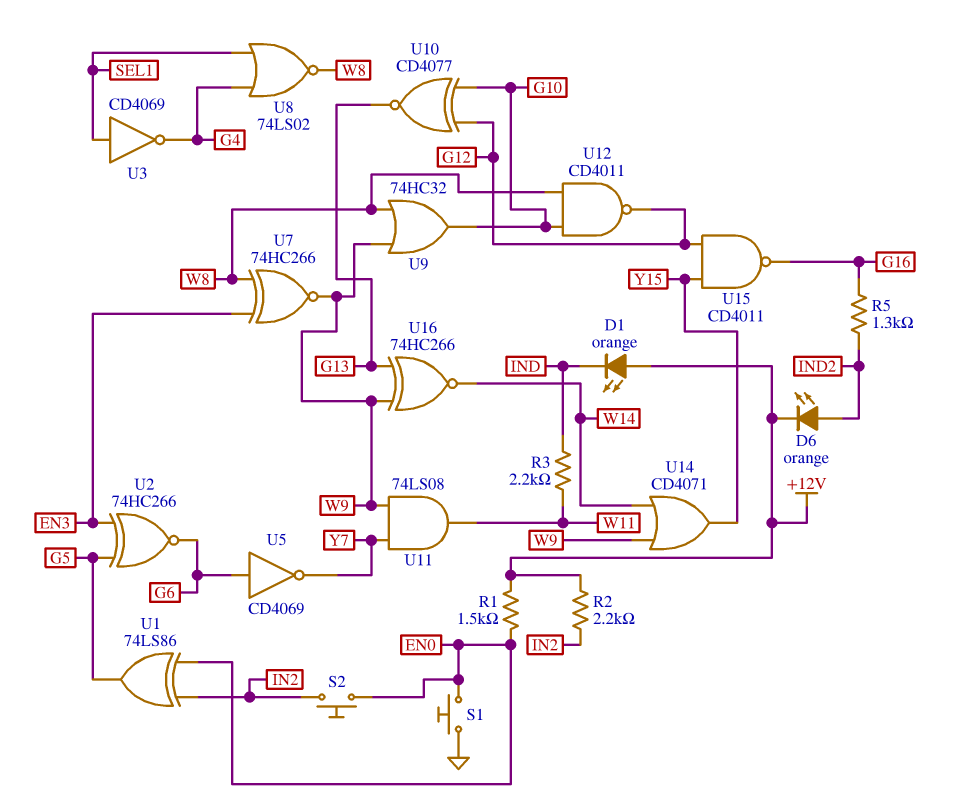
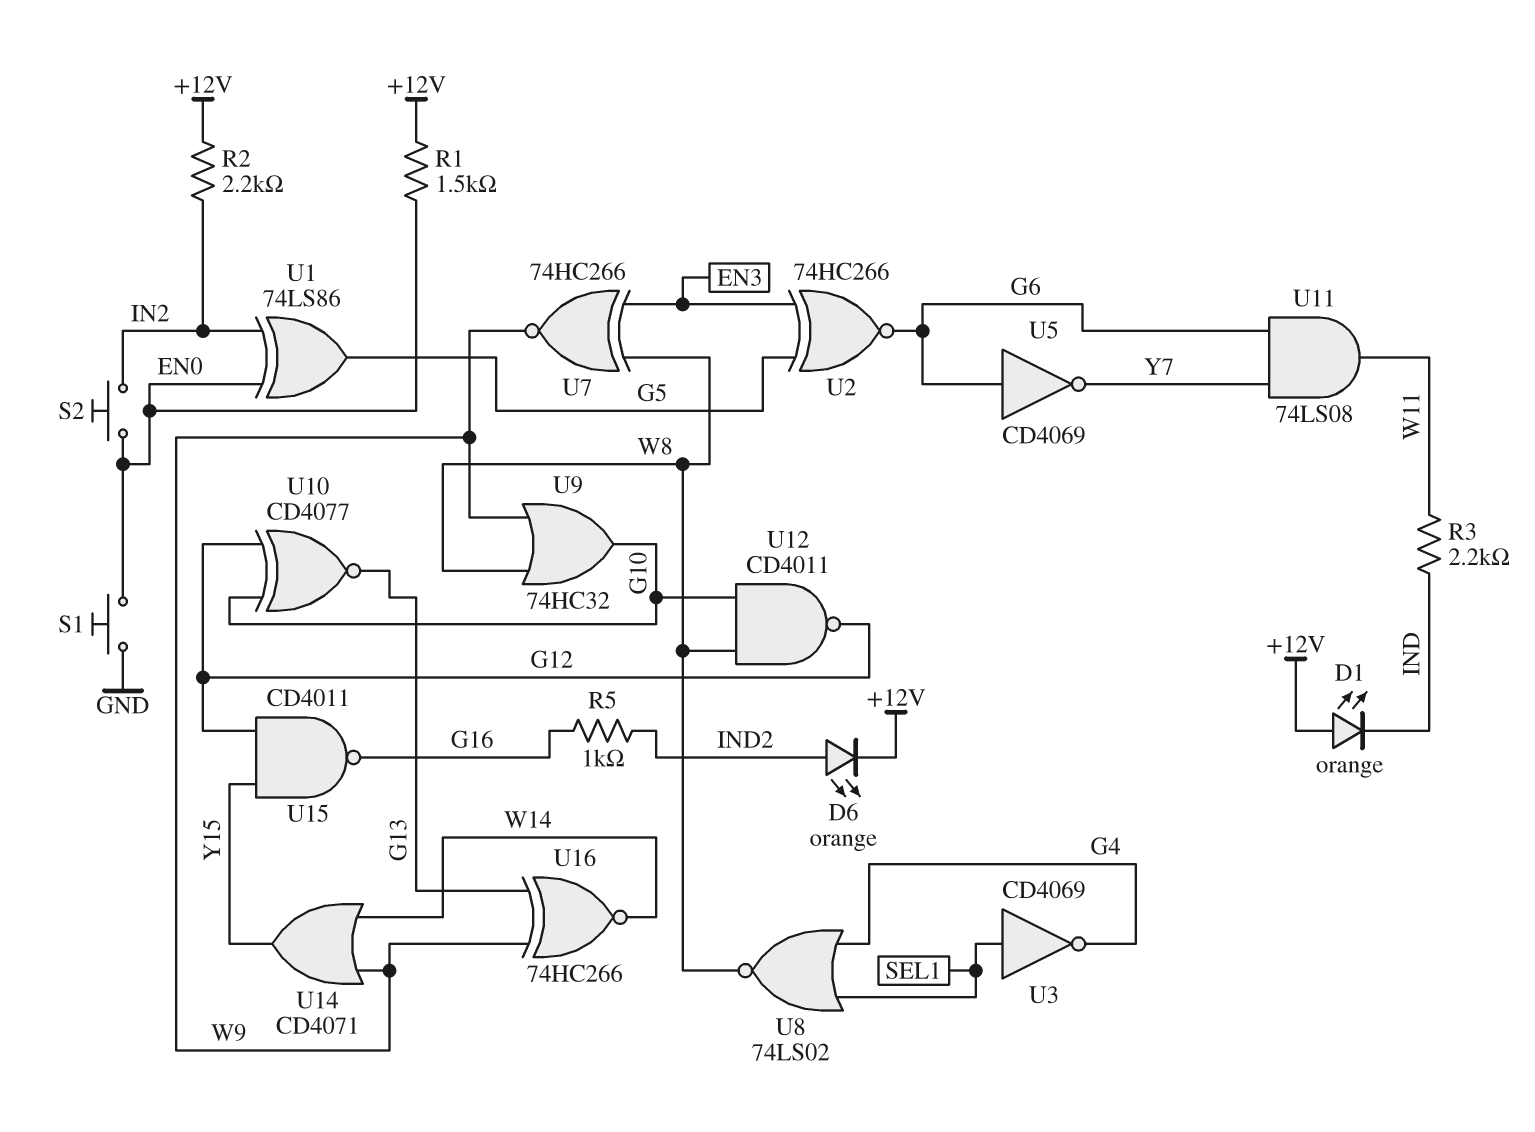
R5: 1.3k (G16, IND2) -> 1k (G16, IND2)
U11: AND 74LS08 (in W9, in Y7, out W11) -> AND 74LS08 (in G6, in Y7, out W11)

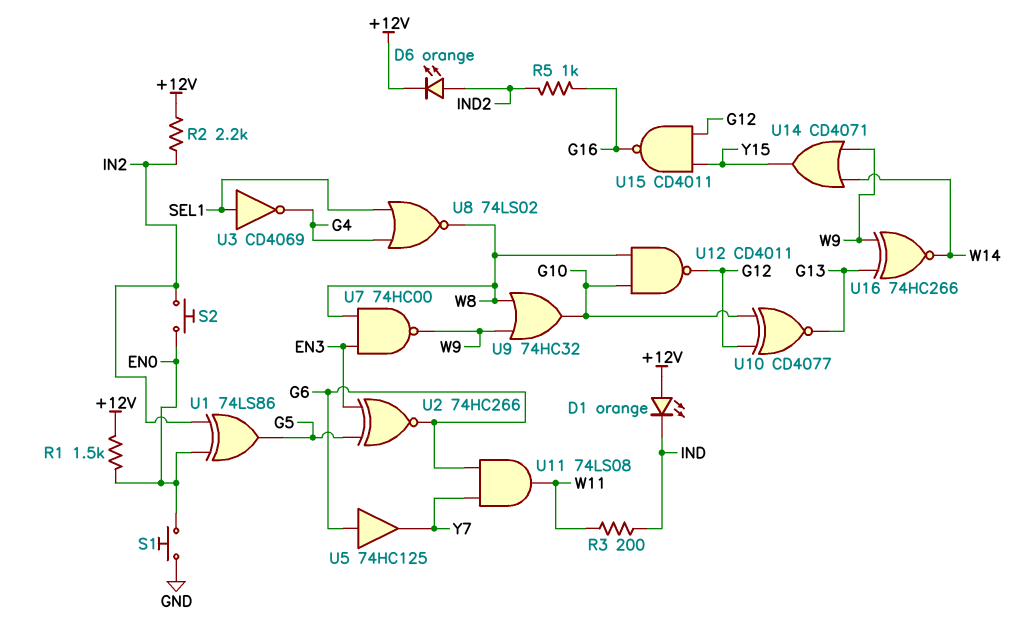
R3: 2.2k (IND, W11) -> 200 (IND, W11)
U5: NOT CD4069 (in G6, out Y7) -> buffer 74HC125 (in G6, out Y7)
U7: XNOR 74HC266 (in EN3, in W8, out W9) -> NAND 74HC00 (in EN3, in W8, out W9)

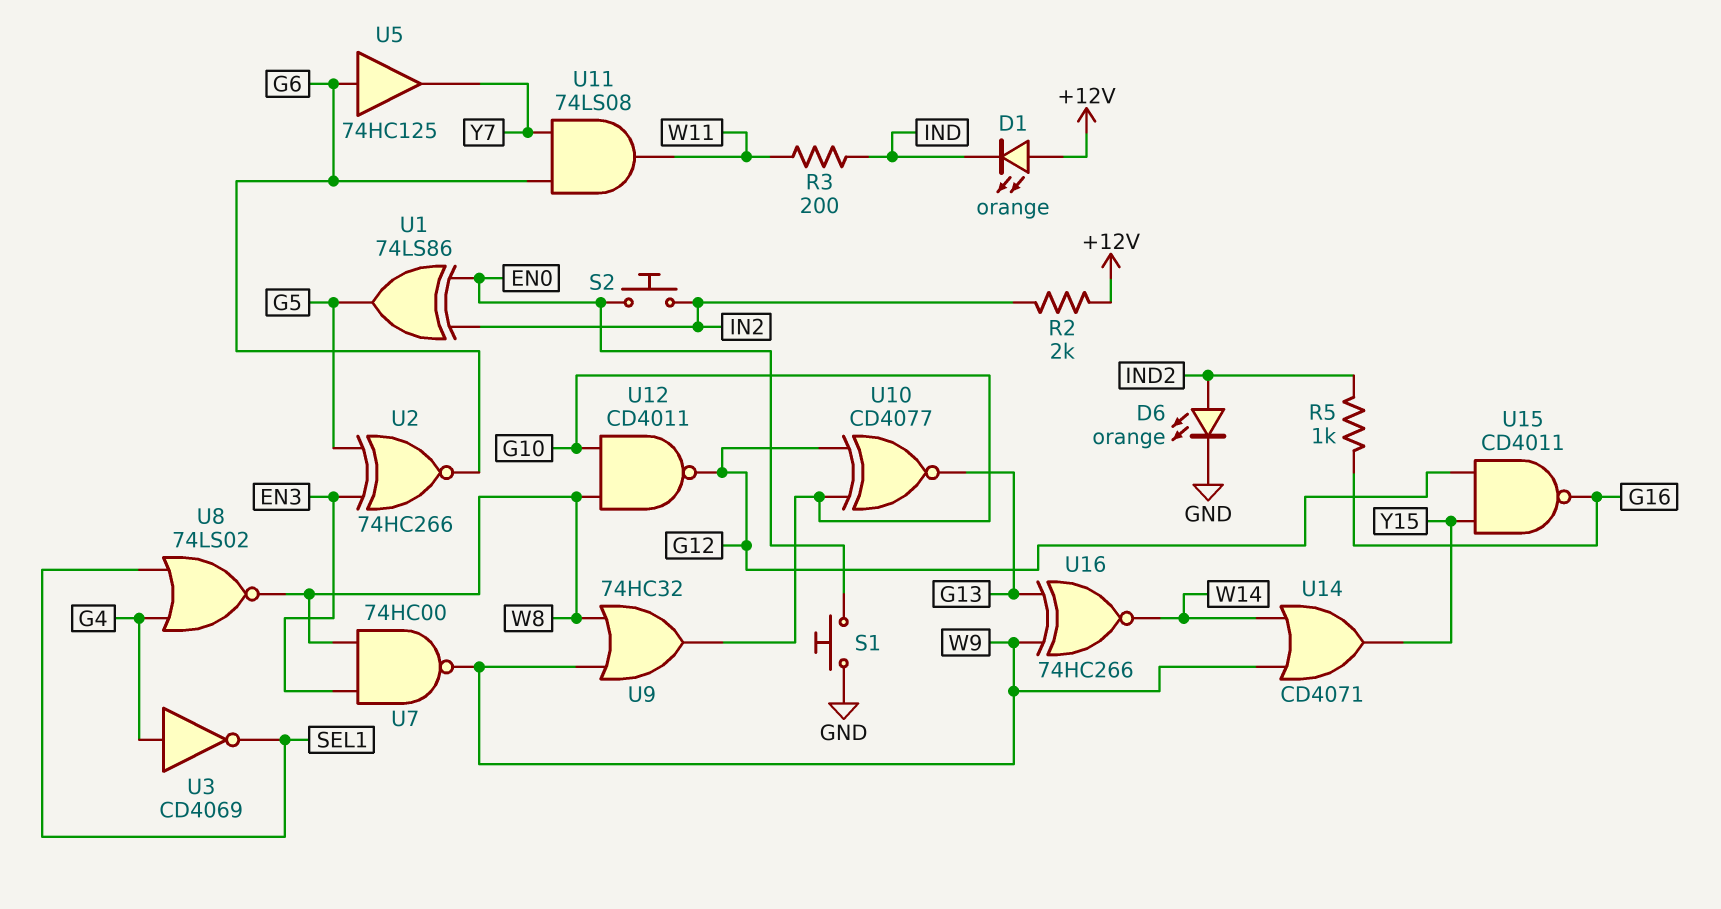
D6: LED orange (A IND2, K +12V) -> LED orange (A IND2, K GND)
R1: 1.5k (+12V, EN0) -> none
R2: 2.2k (+12V, IN2) -> 2k (+12V, IN2)
U3: NOT CD4069 (in SEL1, out G4) -> NOT CD4069 (in G4, out SEL1)

